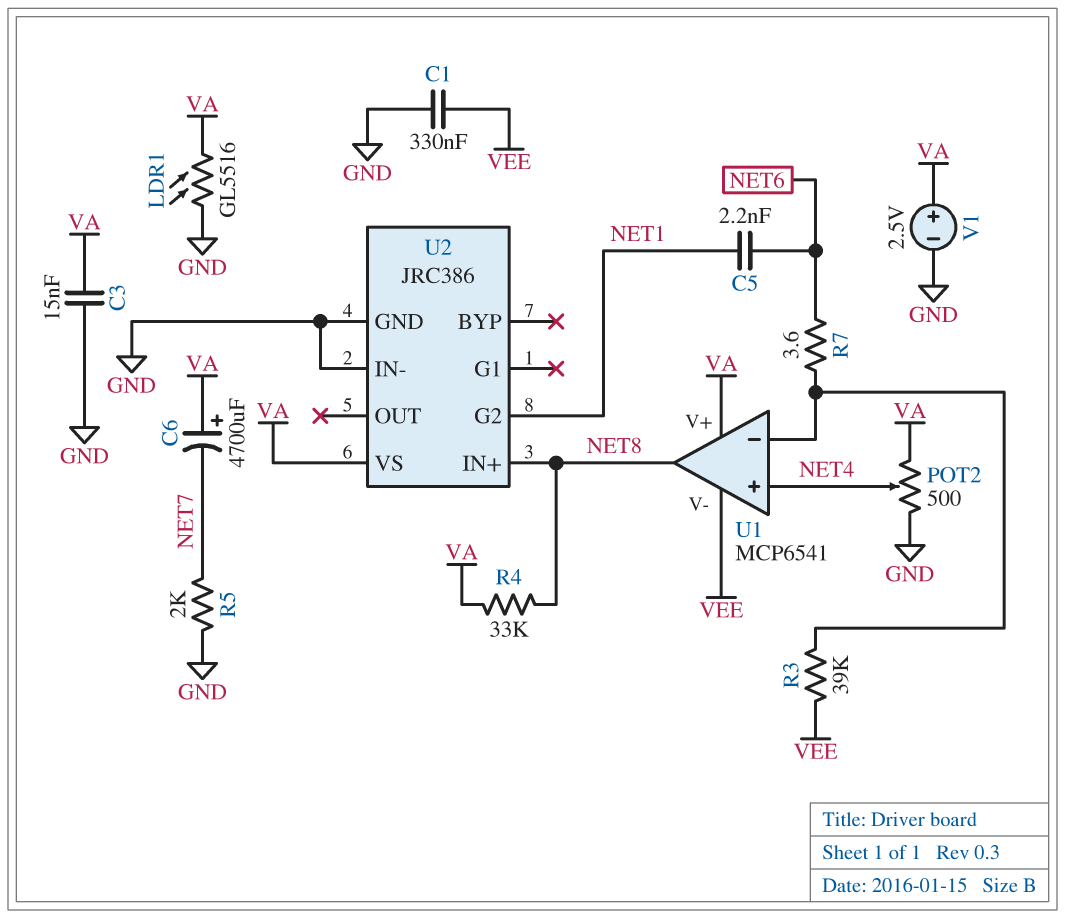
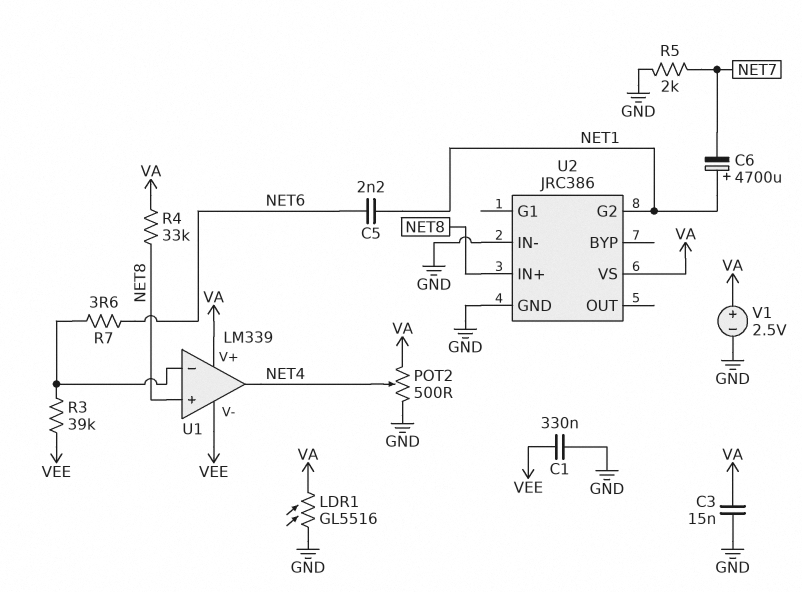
C6: 4700uF (plus VA, minus NET7) -> 4700uF (plus NET1, minus NET7)
U1: MCP6541 -> LM339
U1 pin in+: NET4 -> NET8
U1 pin out: NET8 -> NET4

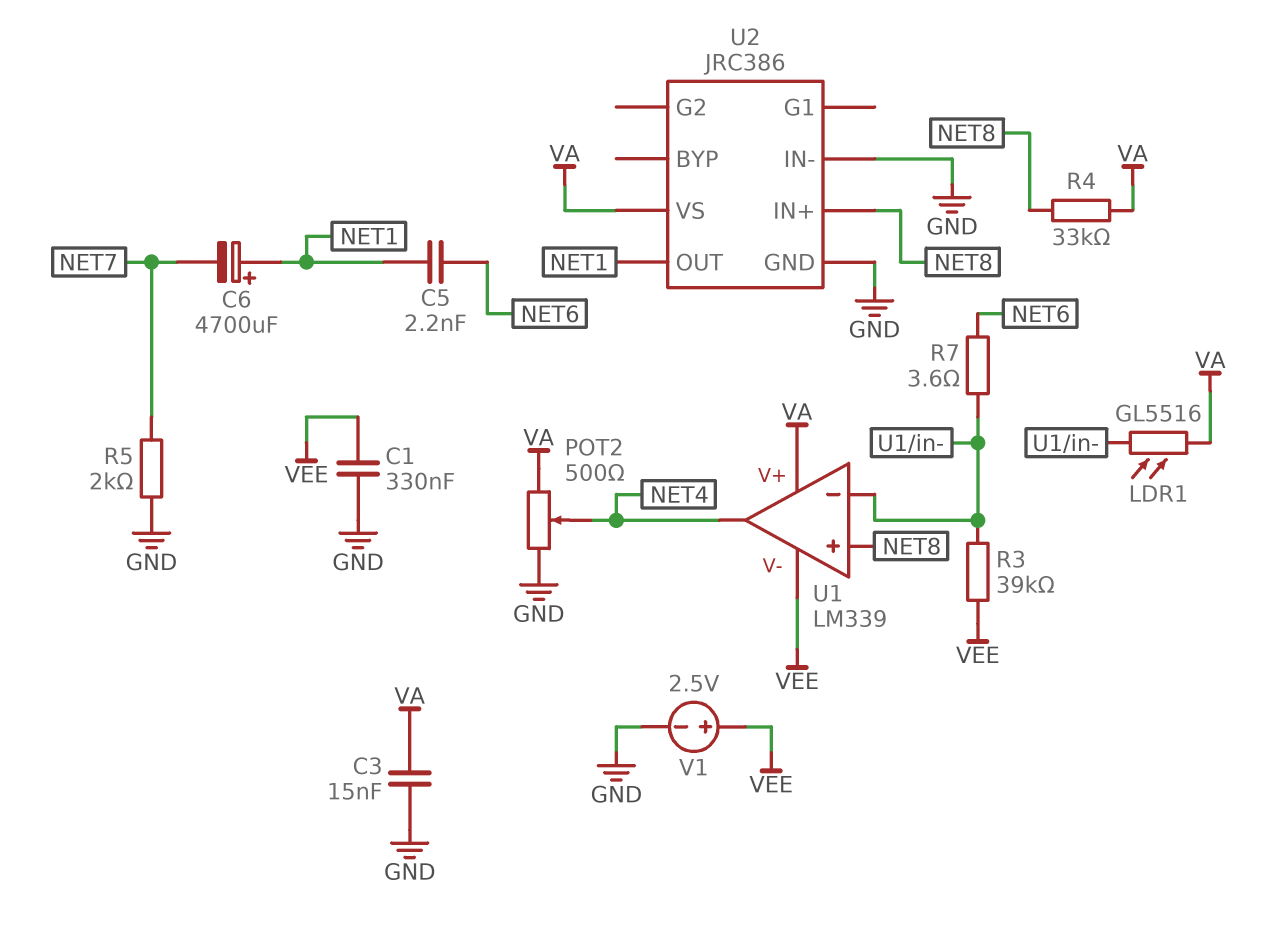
LDR1: GL5516 (GND, VA) -> GL5516 (U1/in-, VA)
U2 pin G2: NET1 -> none
U2 pin OUT: none -> NET1
V1: 2.5V (plus VA, minus GND) -> 2.5V (plus VEE, minus GND)

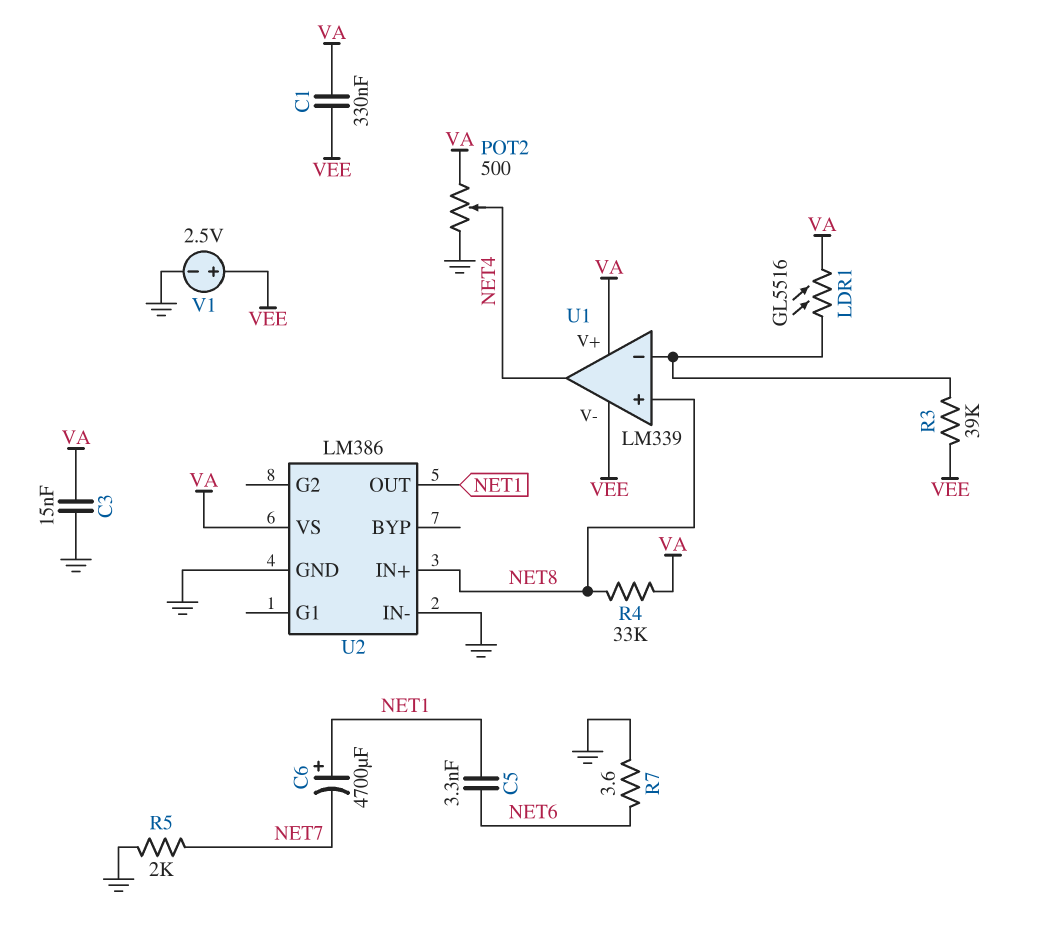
C1: 330nF (GND, VEE) -> 330nF (VA, VEE)
C5: 2.2nF (NET1, NET6) -> 3.3nF (NET1, NET6)
R7: 3.6 (NET6, U1/in-) -> 3.6 (GND, NET6)
U2: JRC386 -> LM386

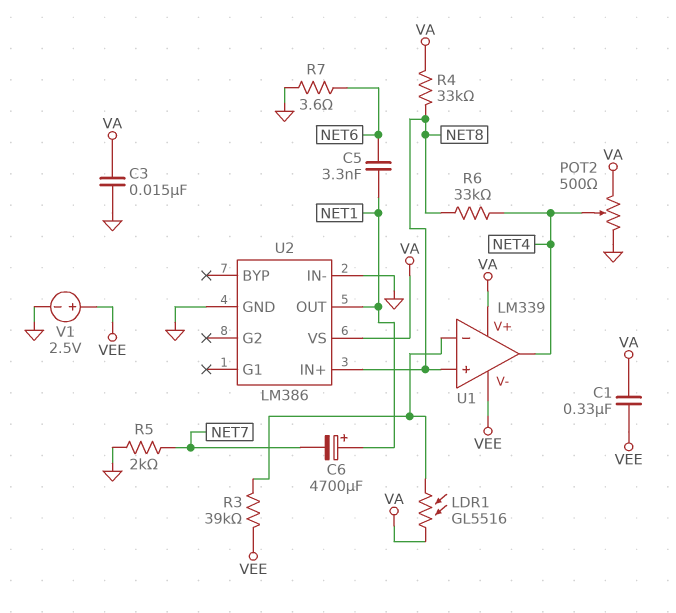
R6: none -> 33k (NET4, NET8)

